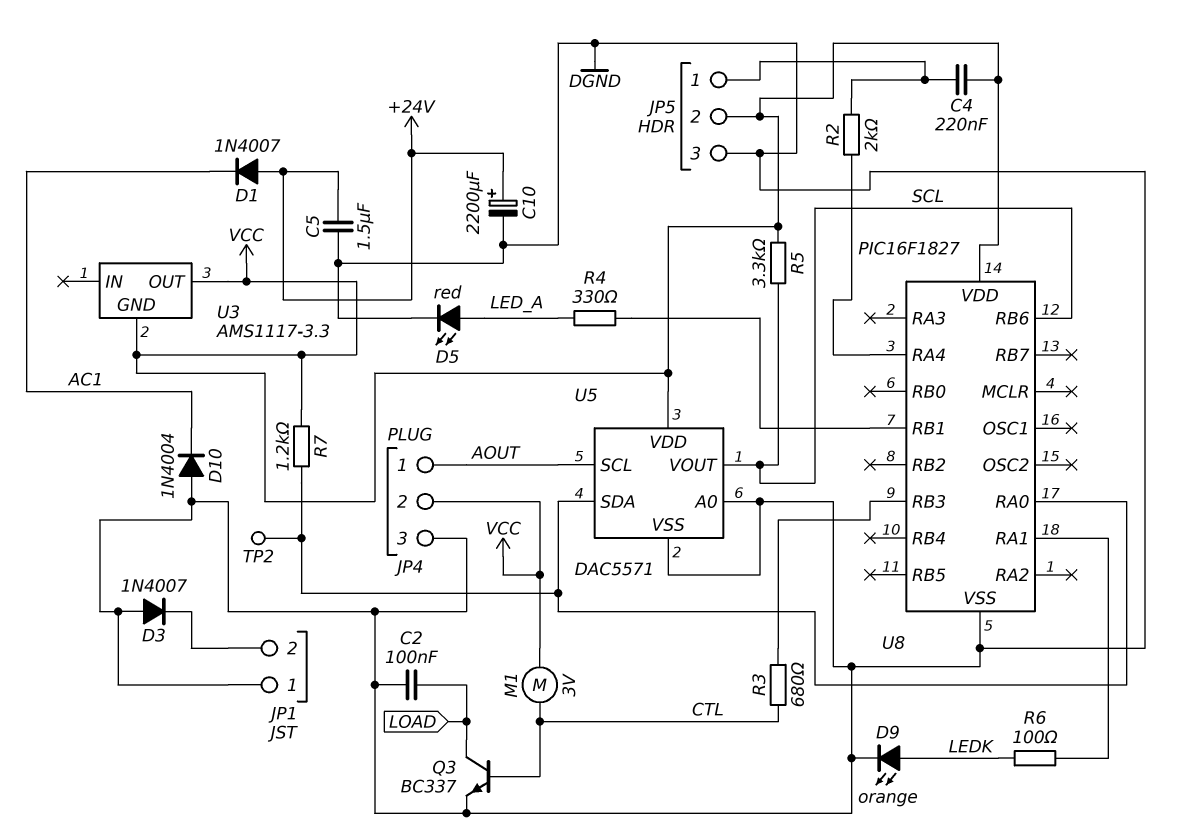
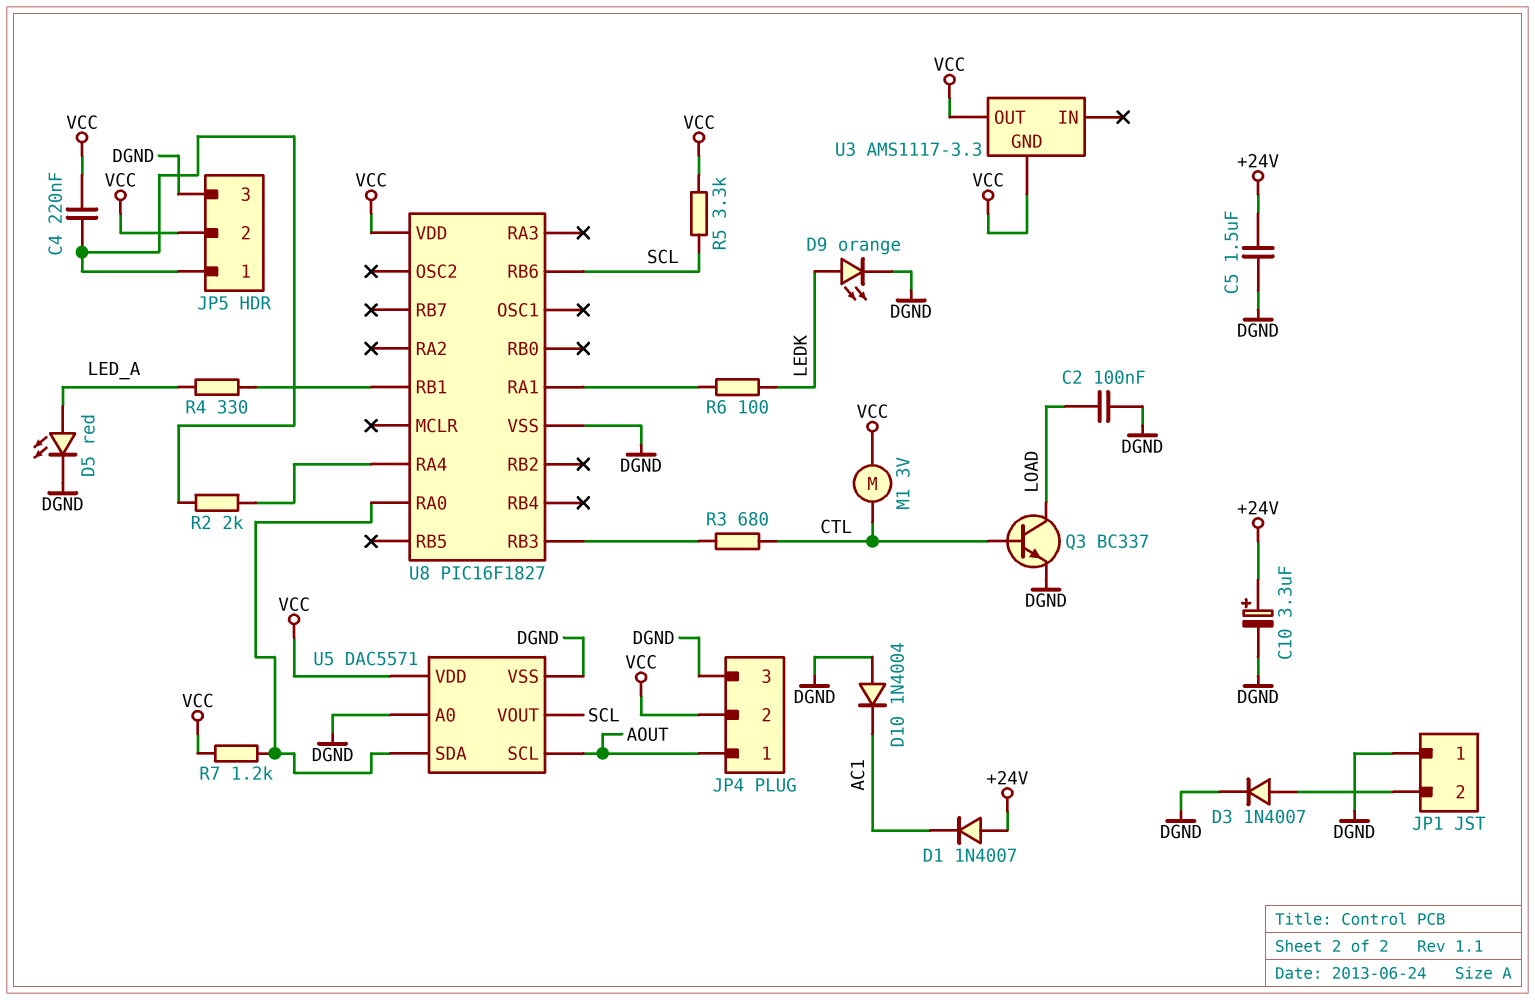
C10: 2200uF (plus +24V, minus DGND) -> 3.3uF (plus +24V, minus DGND)
D3: diode 1N4007 (A DGND, K JP1/2) -> diode 1N4007 (A JP1/2, K DGND)
TP2: test point (U5/SDA) -> none

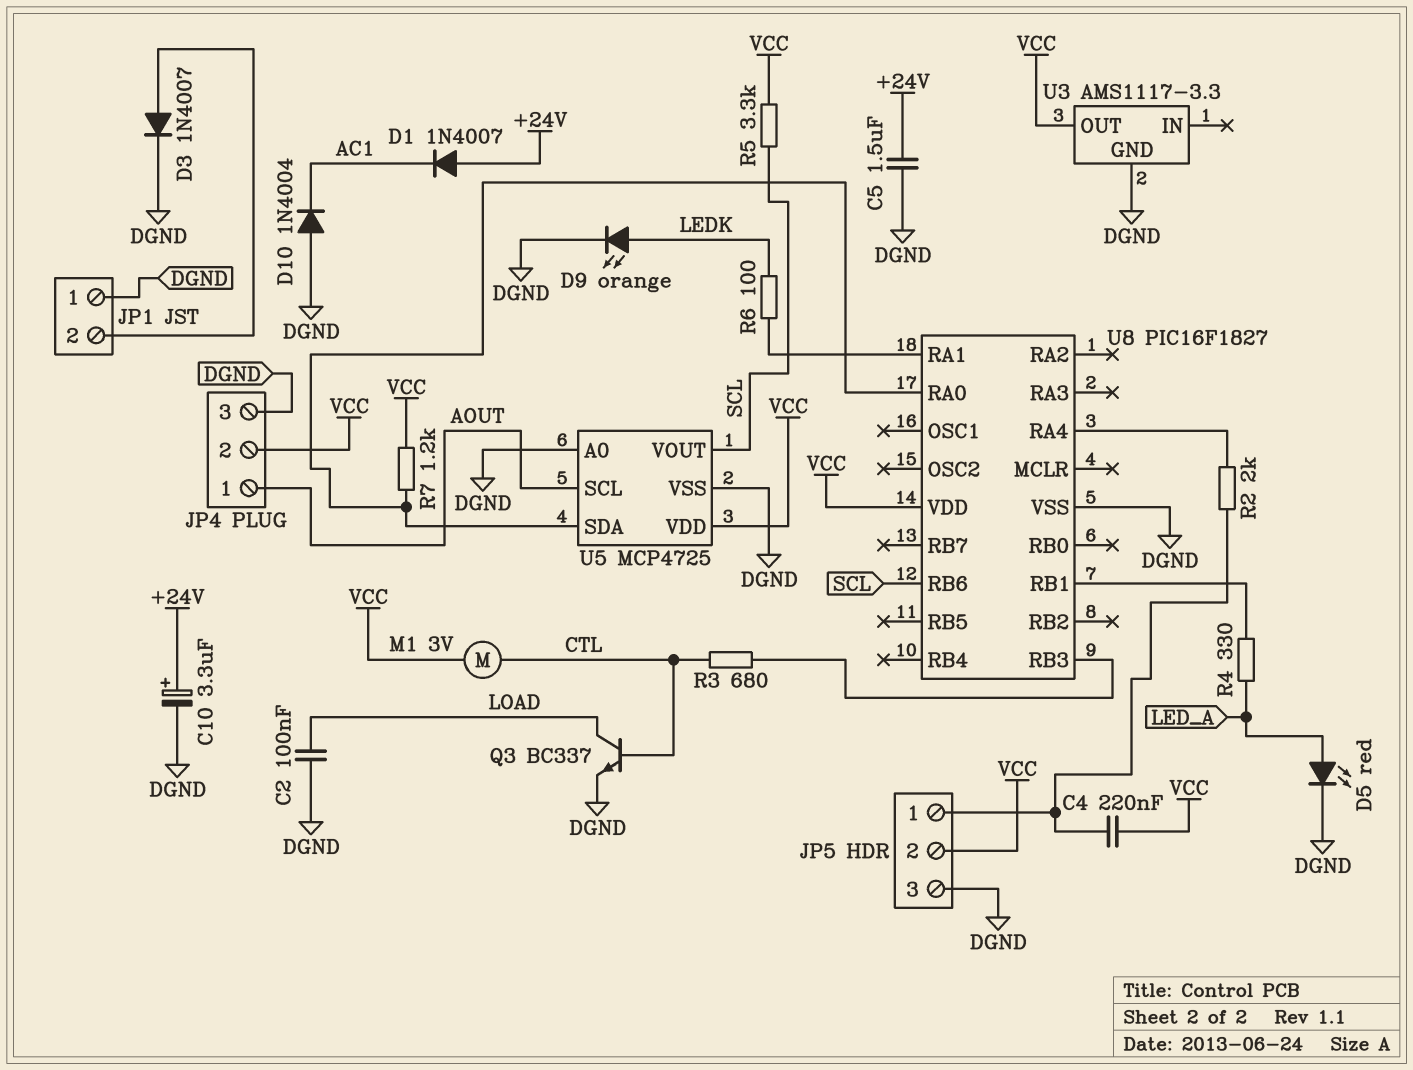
U3 pin GND: VCC -> DGND
U5: DAC5571 -> MCP4725

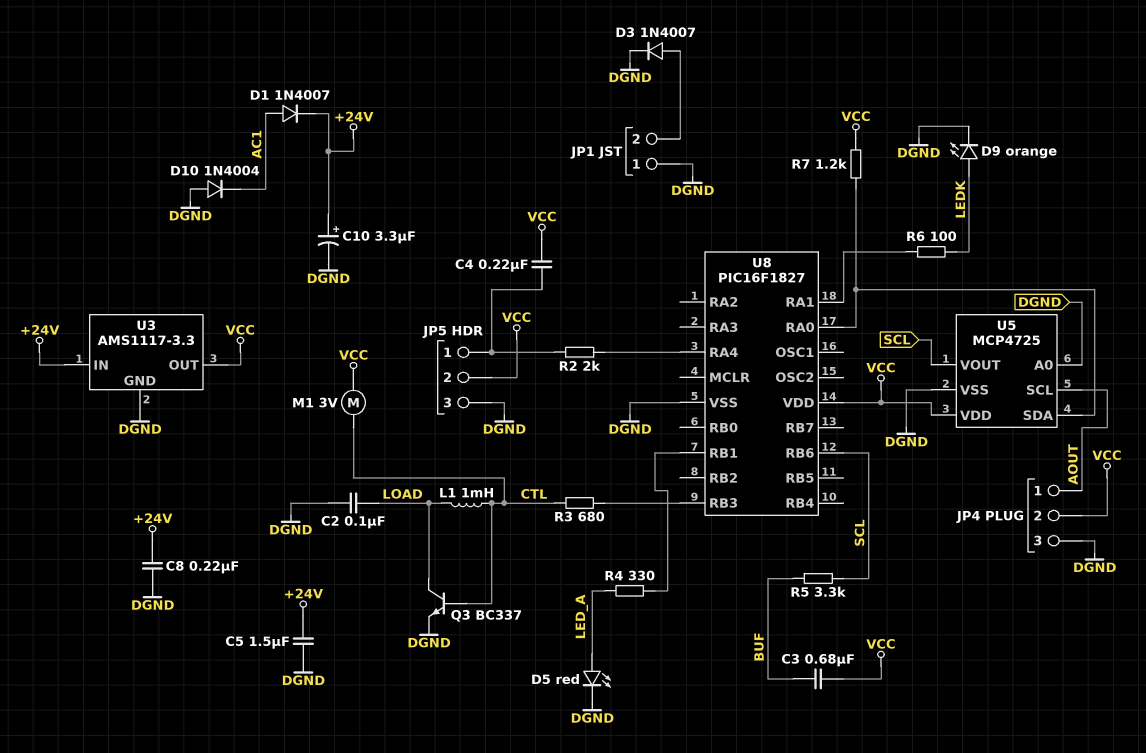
C3: none -> 680nF (BUF, VCC)
C8: none -> 220nF (+24V, DGND)
D1: diode 1N4007 (A +24V, K AC1) -> diode 1N4007 (A AC1, K +24V)
L1: none -> 1mH (CTL, LOAD)
R5: 3.3k (SCL, VCC) -> 3.3k (BUF, SCL)
U3 pin IN: none -> +24V

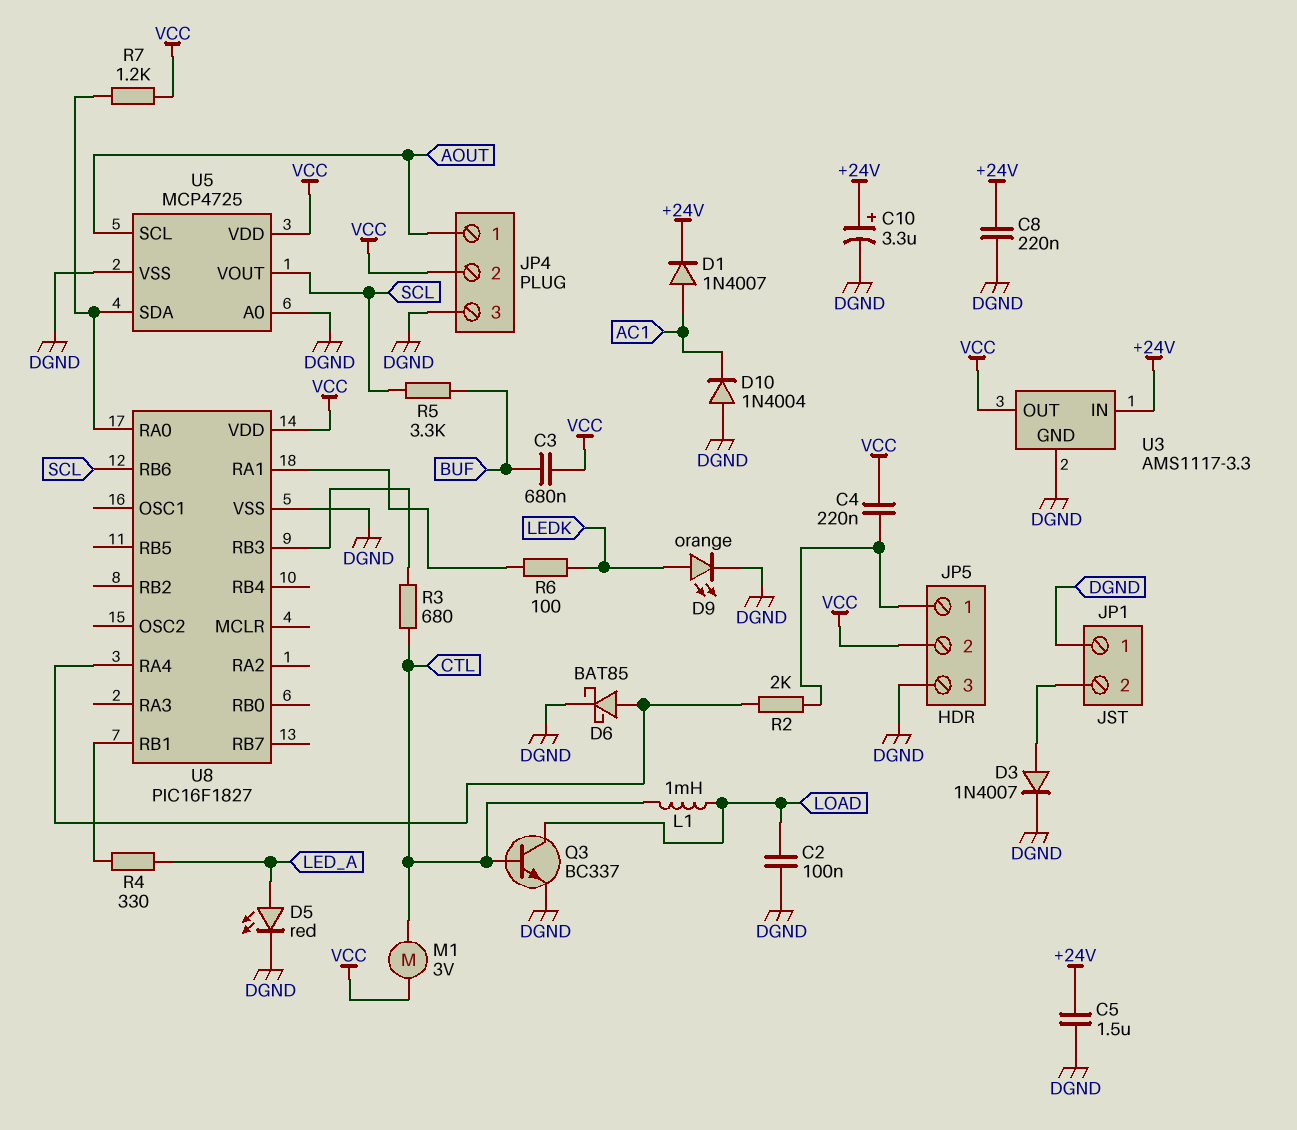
D6: none -> schottky BAT85 (A U8/RA4, K DGND)

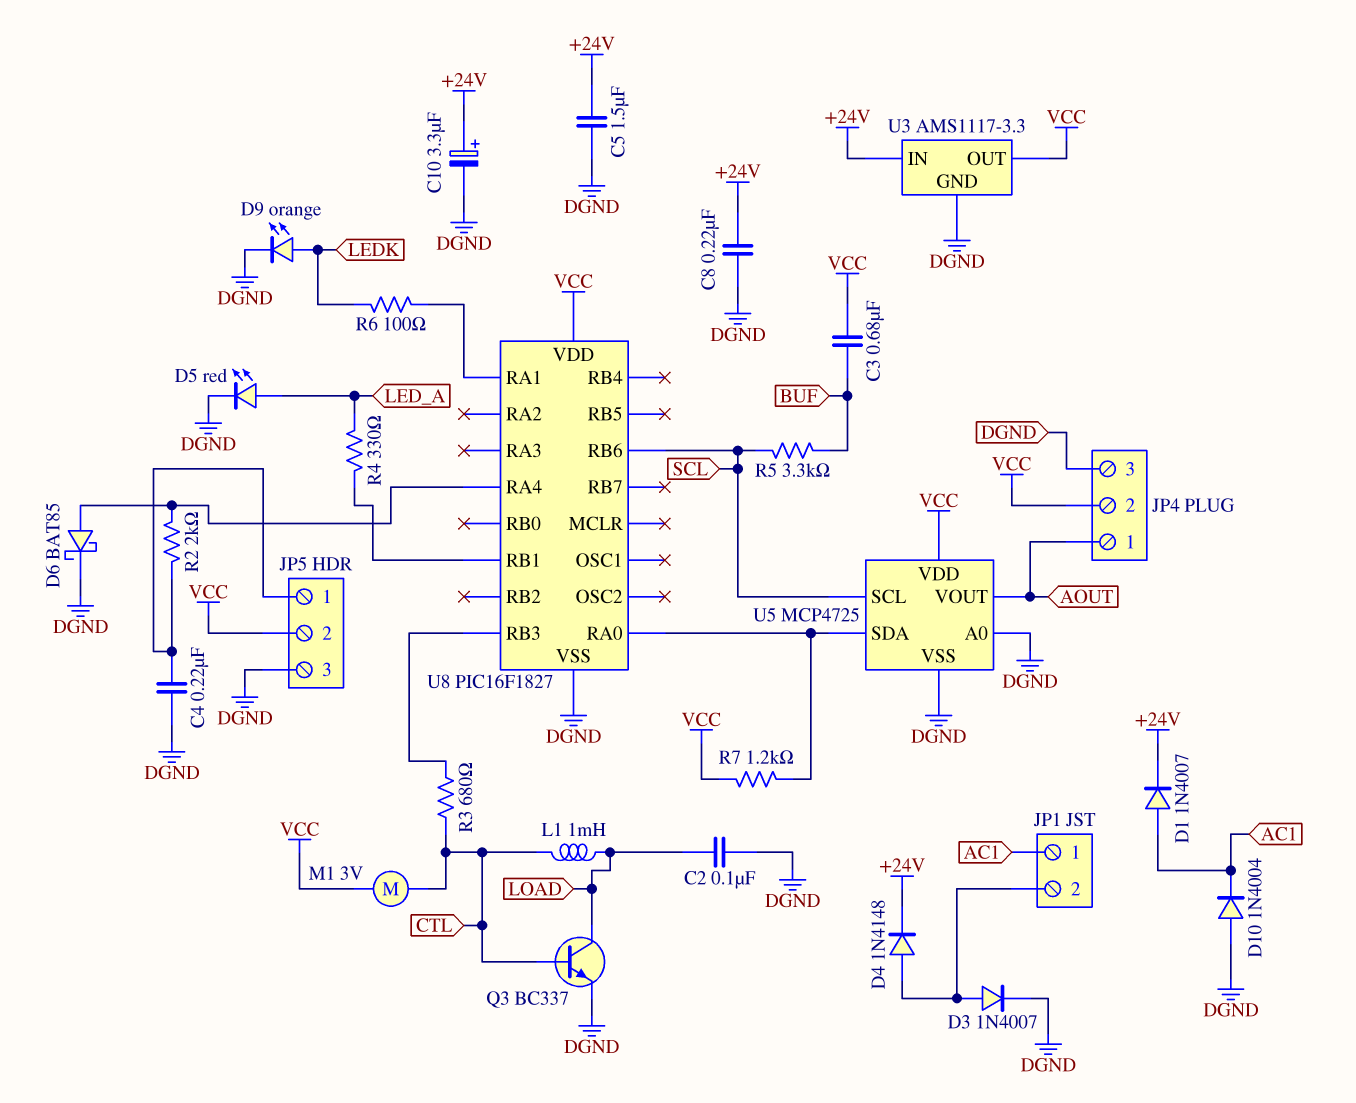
C4: 220nF (JP5/1, VCC) -> 220nF (DGND, JP5/1)
D4: none -> diode 1N4148 (A JP1/2, K +24V)
JP1 pin 1: DGND -> AC1
U5 pin SCL: AOUT -> SCL
U5 pin VOUT: SCL -> AOUT

